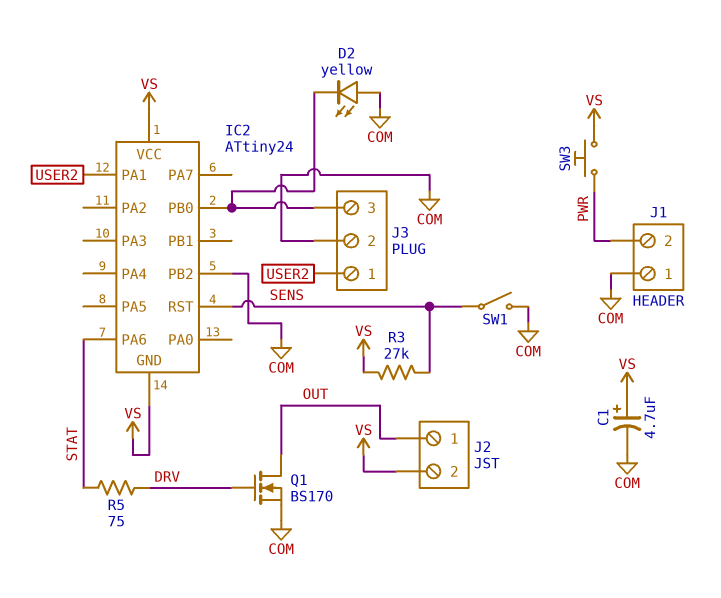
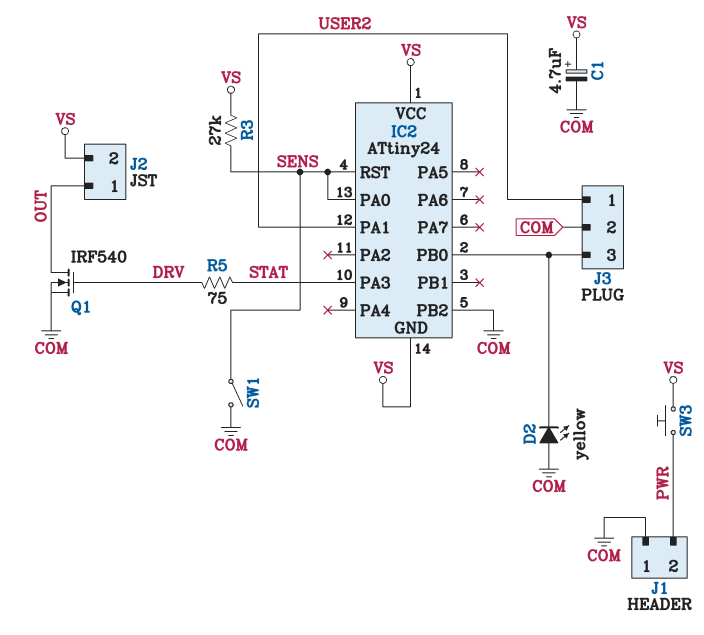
IC2 pin PA0: none -> SENS
IC2 pin PA3: none -> STAT
IC2 pin PA6: STAT -> none
Q1: NMOS BS170 (G DRV, D OUT, S COM) -> NMOS IRF540 (G DRV, D OUT, S COM)

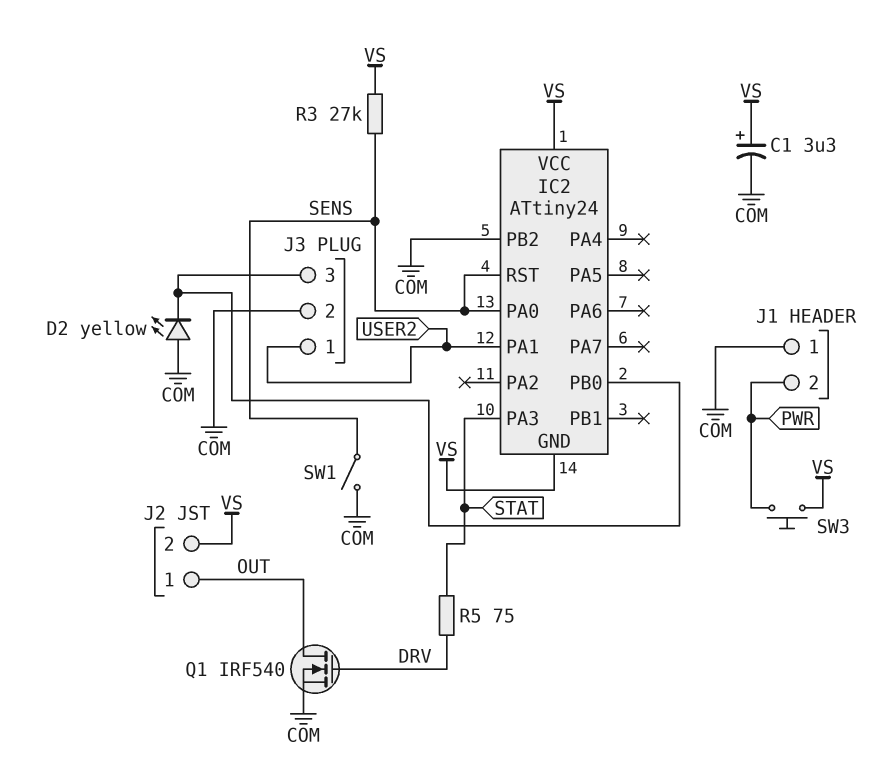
C1: 4.7uF (plus VS, minus COM) -> 3.3uF (plus VS, minus COM)

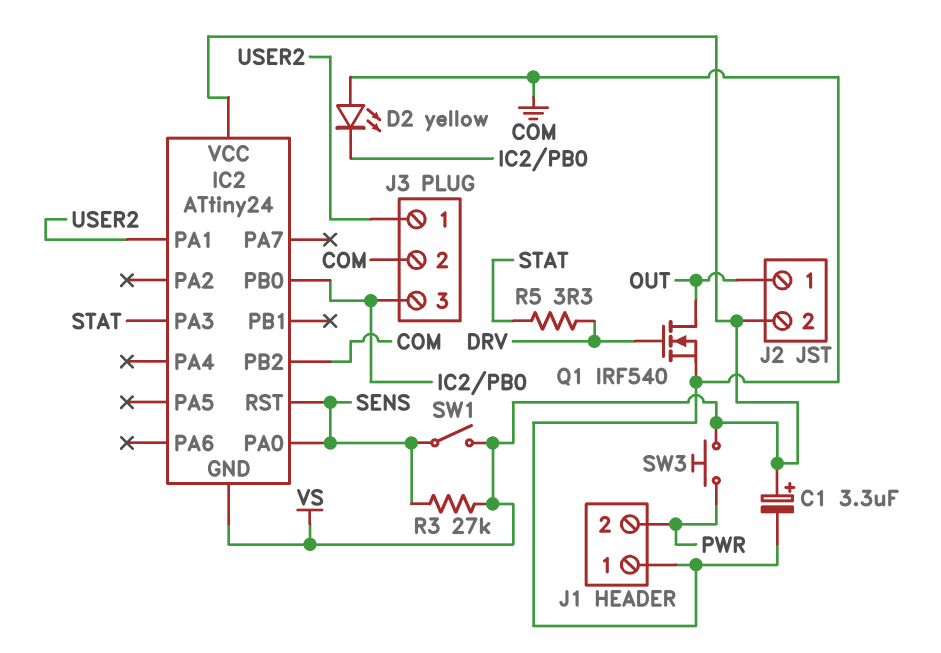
R5: 75 (DRV, STAT) -> 3.3 (DRV, STAT)
SW1: switch (COM, SENS) -> switch (SENS, VS)

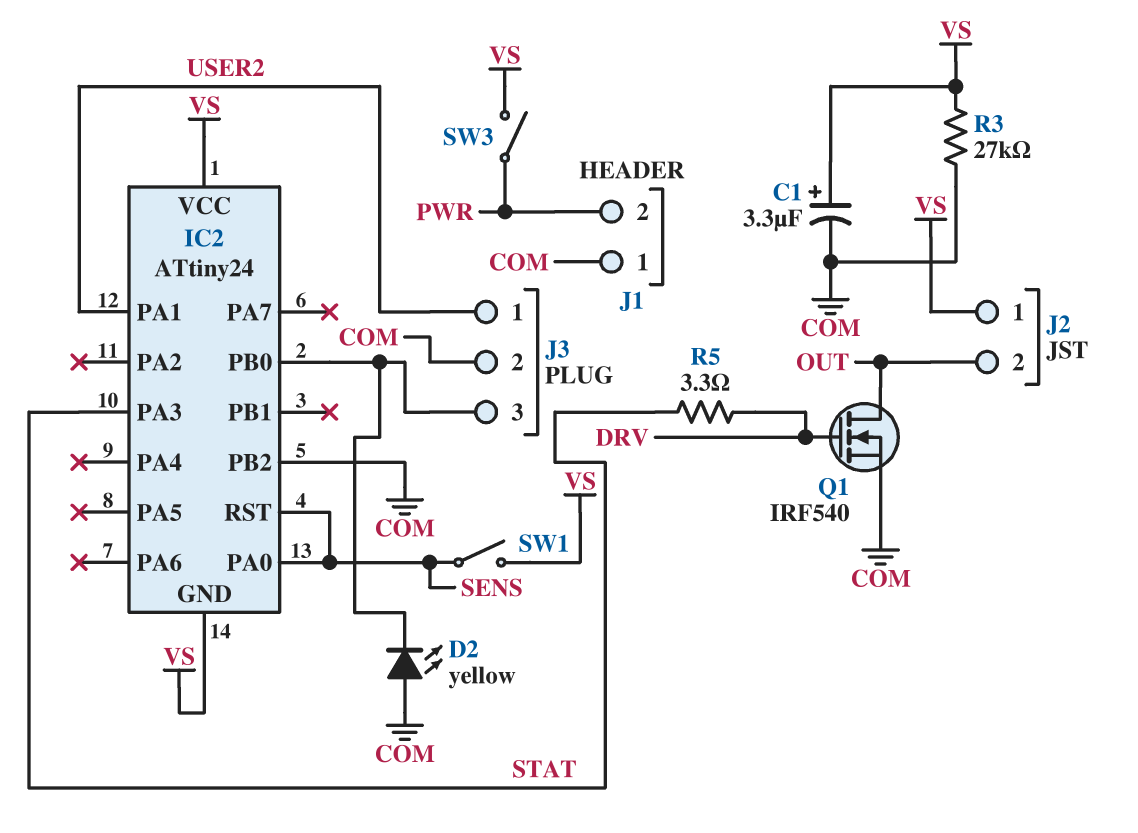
J2 pin 1: OUT -> VS
J2 pin 2: VS -> OUT
R3: 27k (SENS, VS) -> 27k (COM, VS)
SW3: button (PWR, VS) -> switch (PWR, VS)

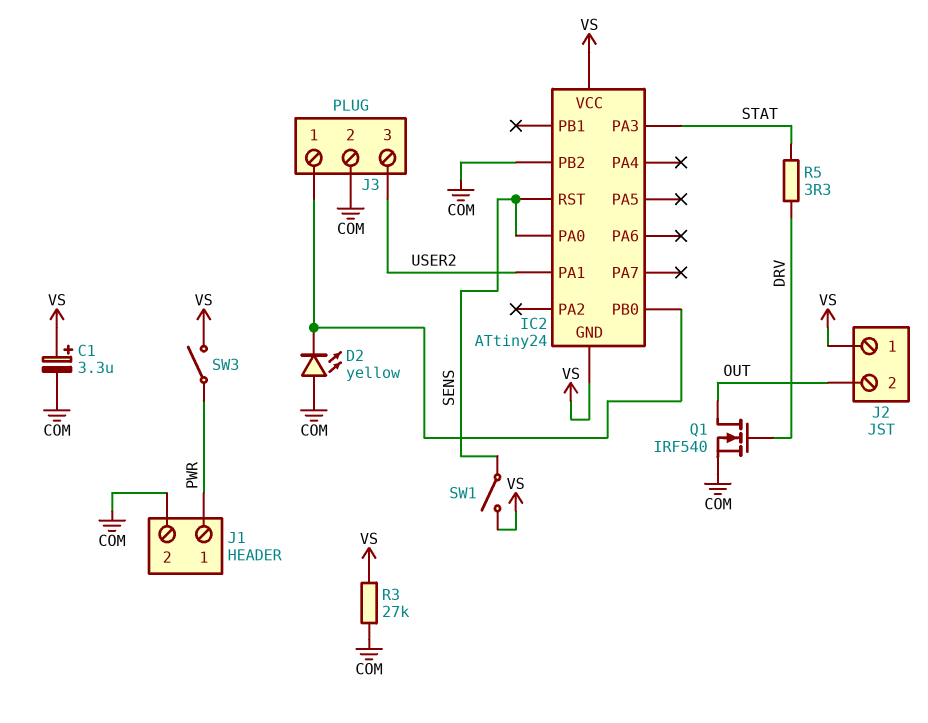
J1 pin 1: COM -> PWR
J1 pin 2: PWR -> COM
J3 pin 1: USER2 -> IC2/PB0
J3 pin 3: IC2/PB0 -> USER2

